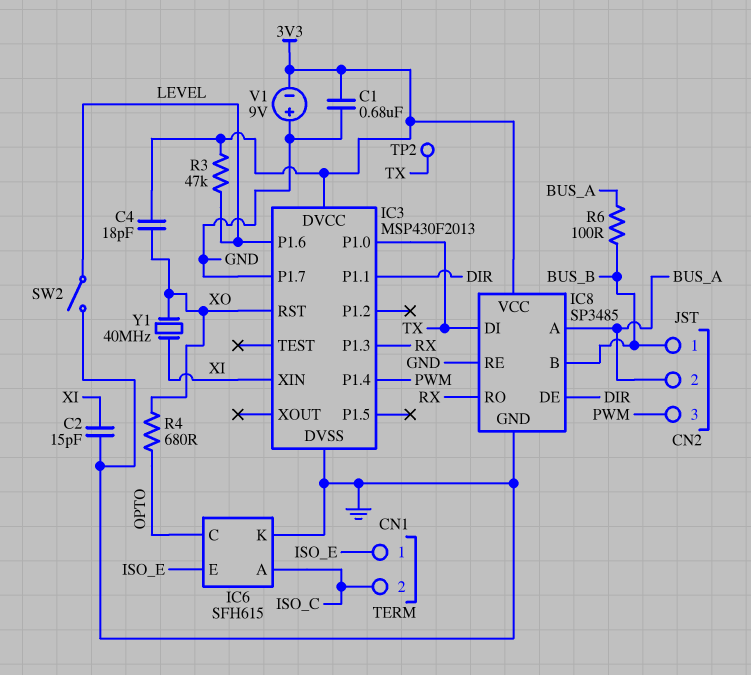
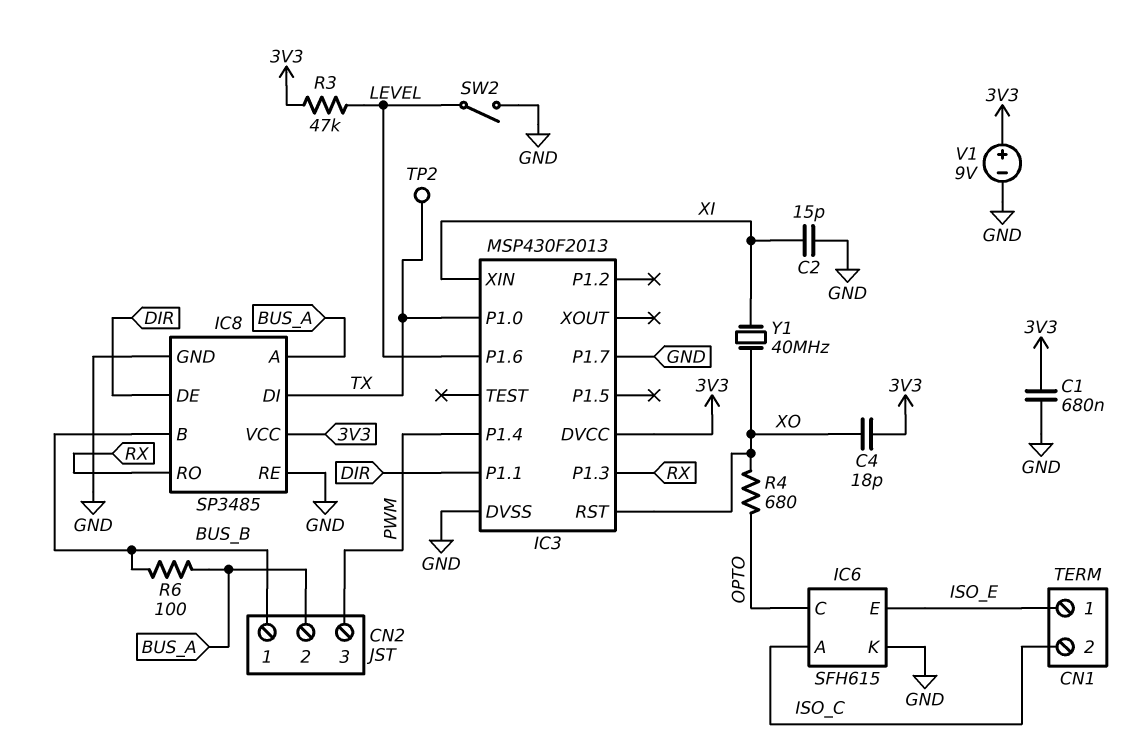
V1: 9V (plus GND, minus 3V3) -> 9V (plus 3V3, minus GND)

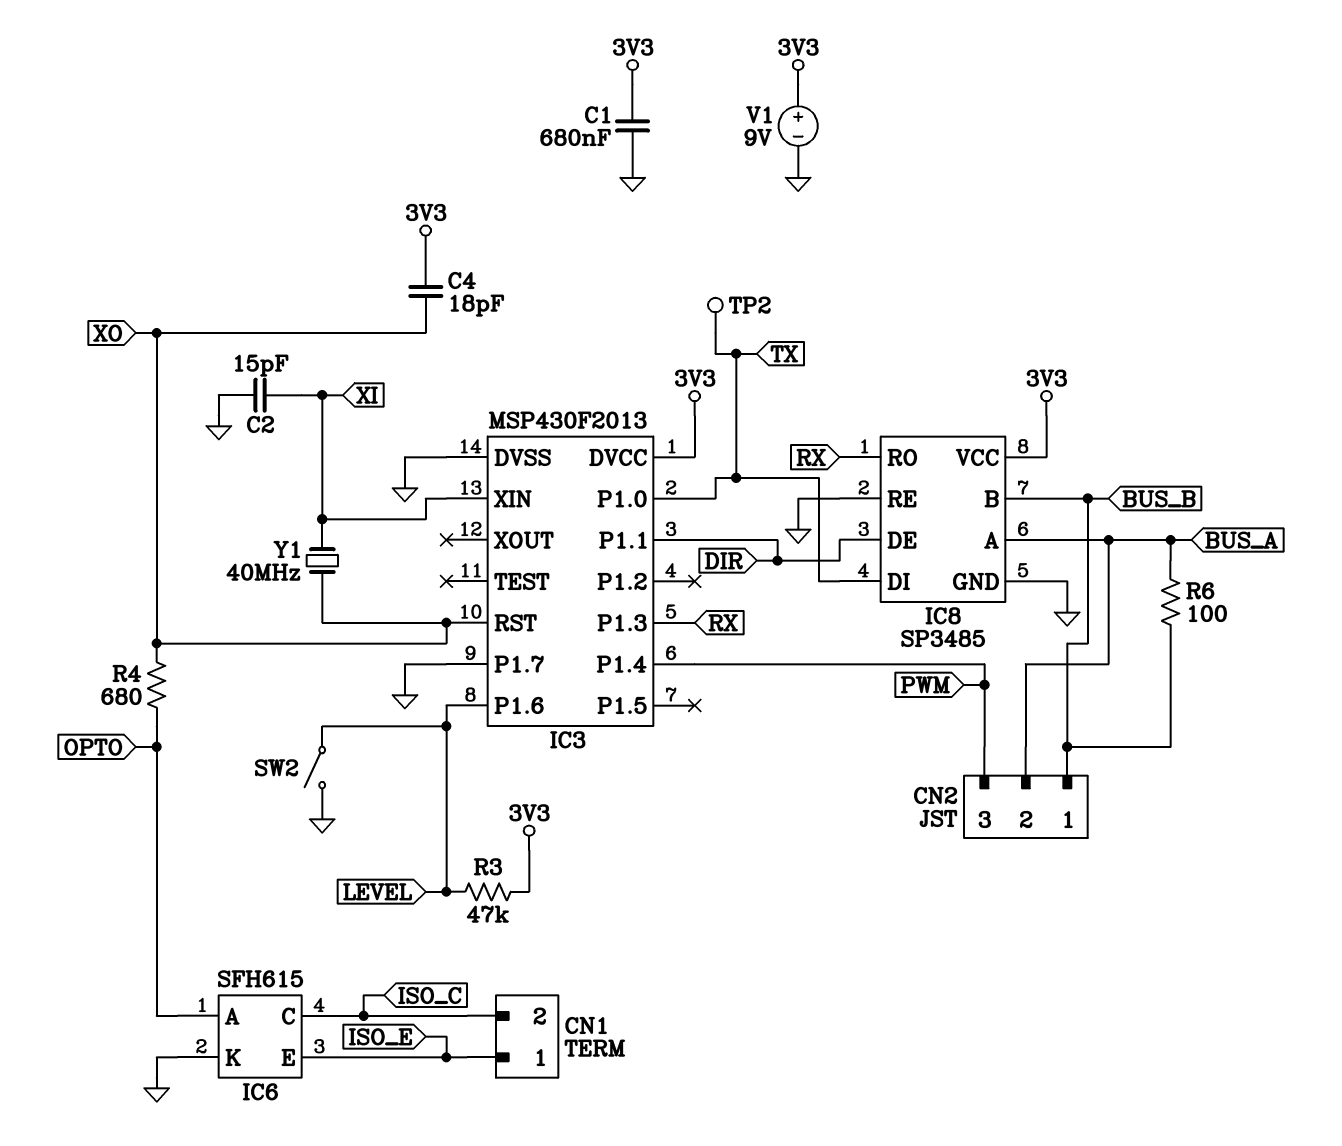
IC6 pin A: ISO_C -> OPTO
IC6 pin C: OPTO -> ISO_C

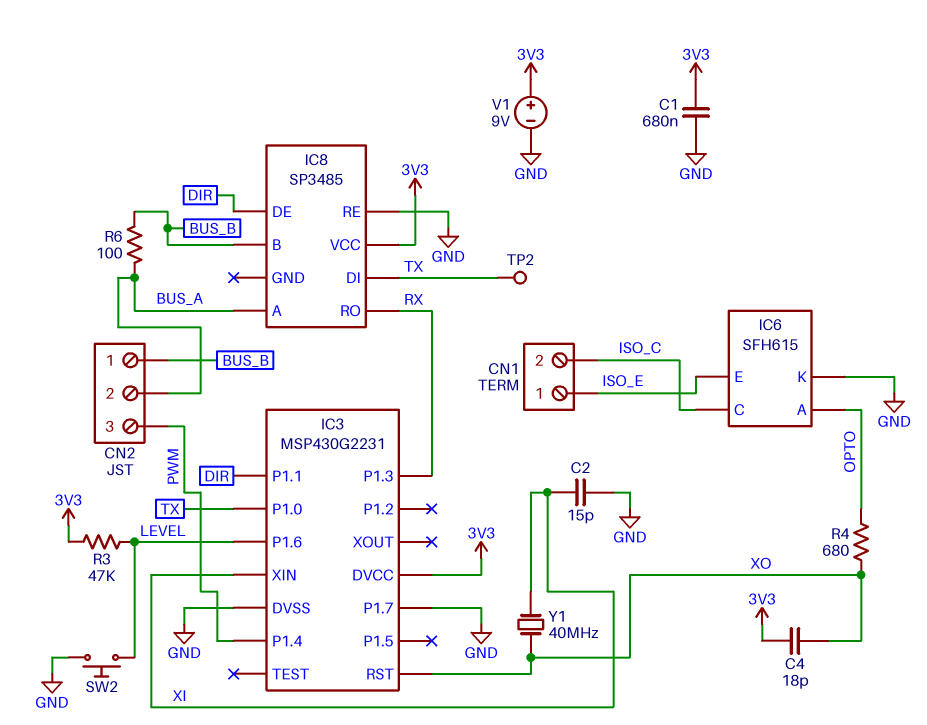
IC3: MSP430F2013 -> MSP430G2231
IC8 pin GND: GND -> none
SW2: switch (GND, LEVEL) -> button (GND, LEVEL)

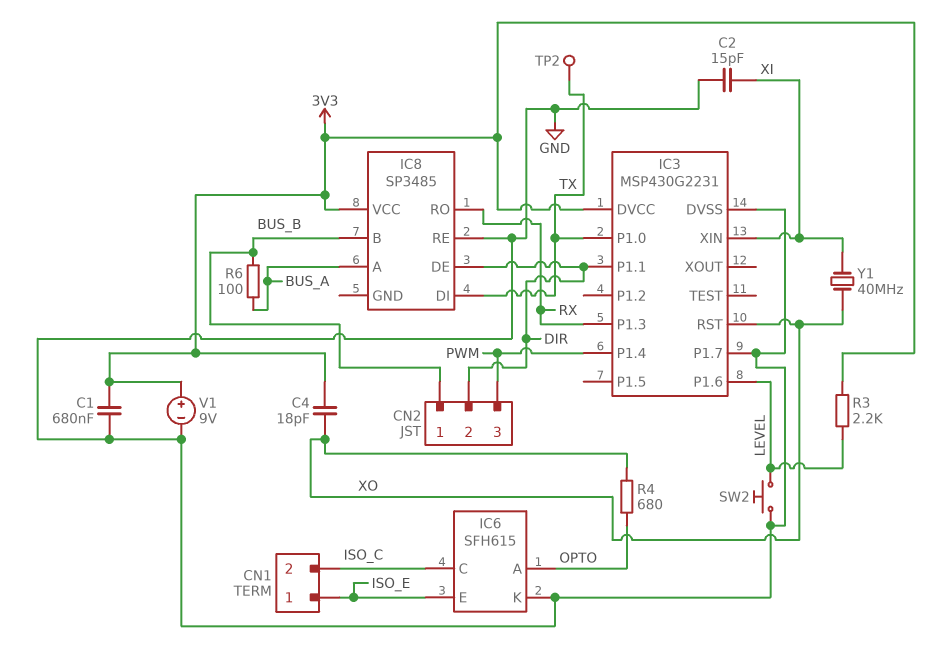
CN2 pin 2: BUS_A -> DIR
R3: 47k (3V3, LEVEL) -> 2.2k (3V3, LEVEL)

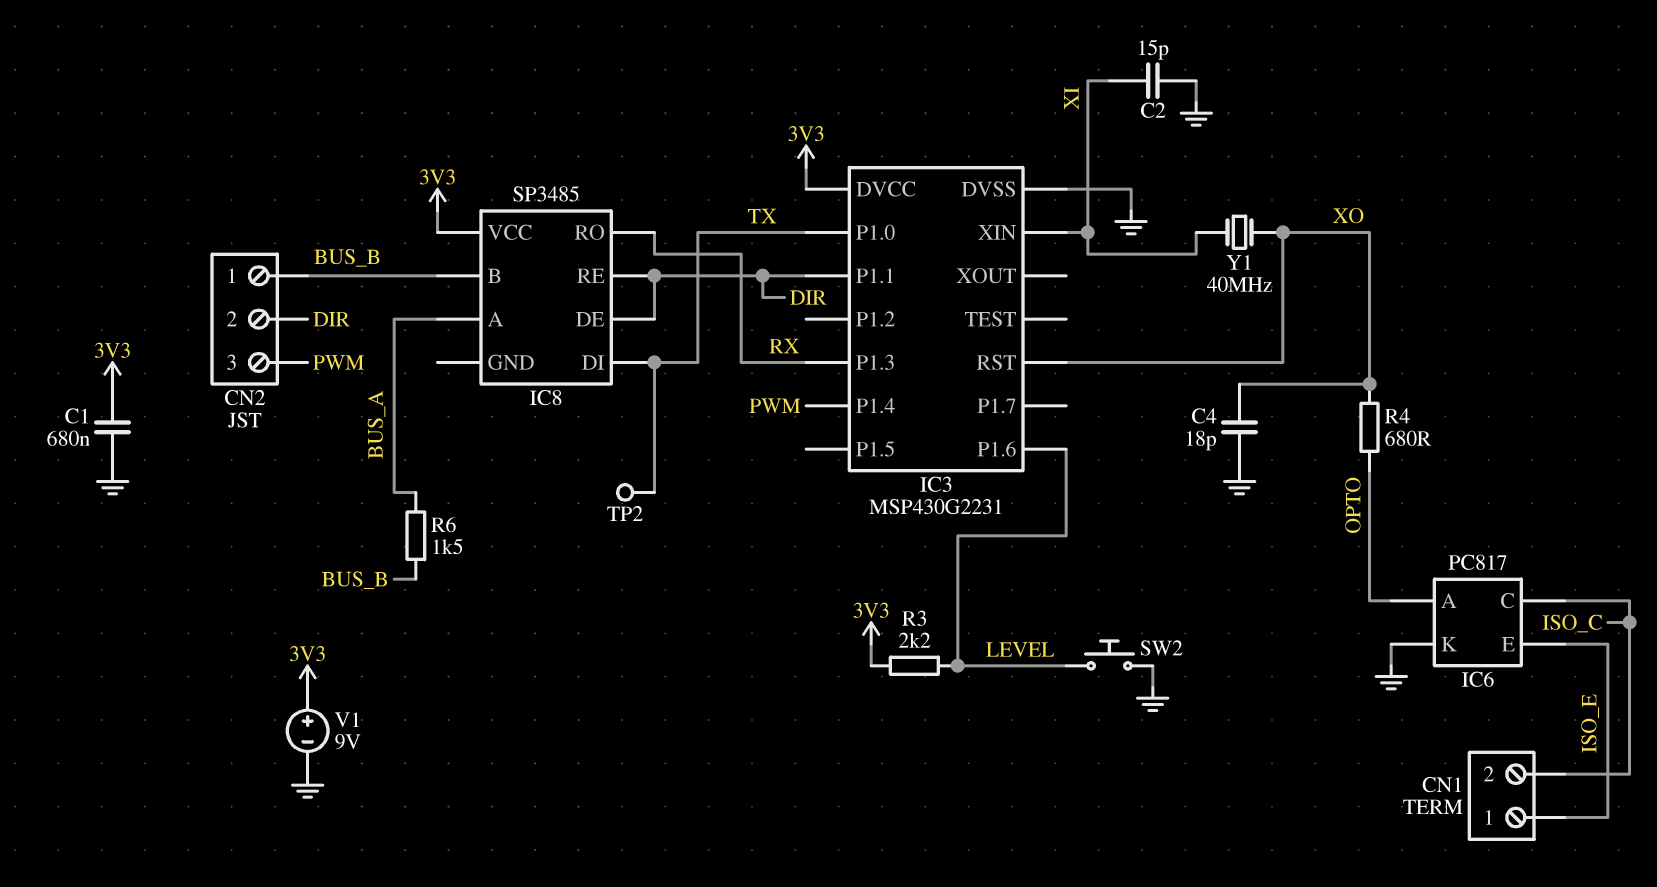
C4: 18pF (3V3, XO) -> 18pF (GND, XO)
IC3 pin P1.7: GND -> none
IC6: SFH615 -> PC817
IC8 pin RE: GND -> DIR
R6: 100 (BUS_A, BUS_B) -> 1.5k (BUS_A, BUS_B)

